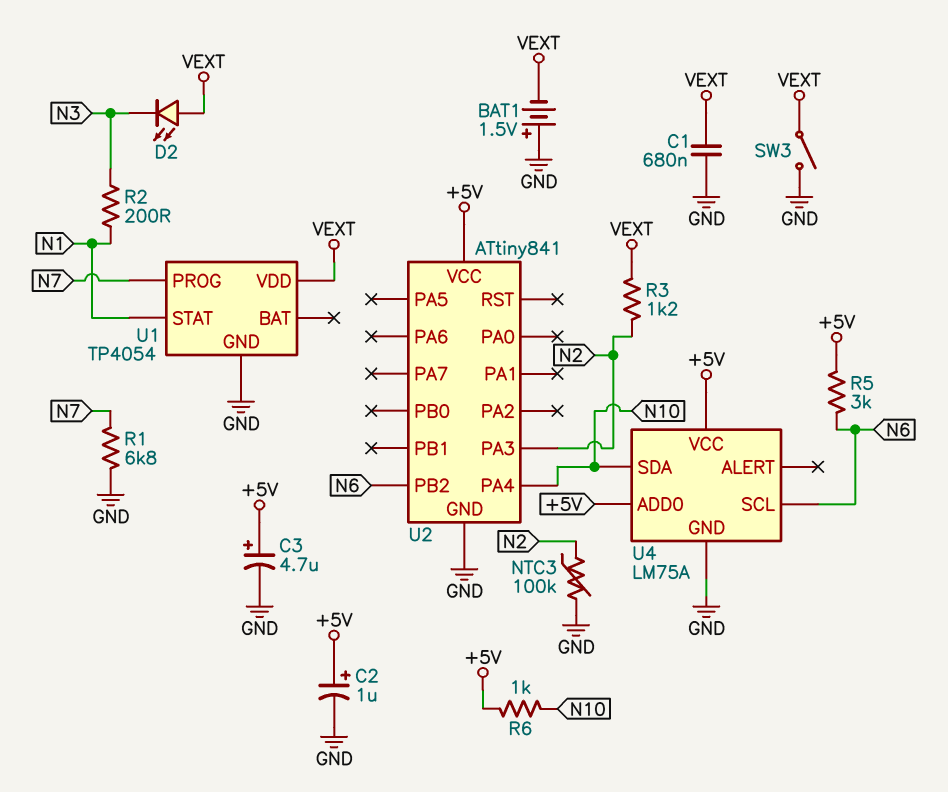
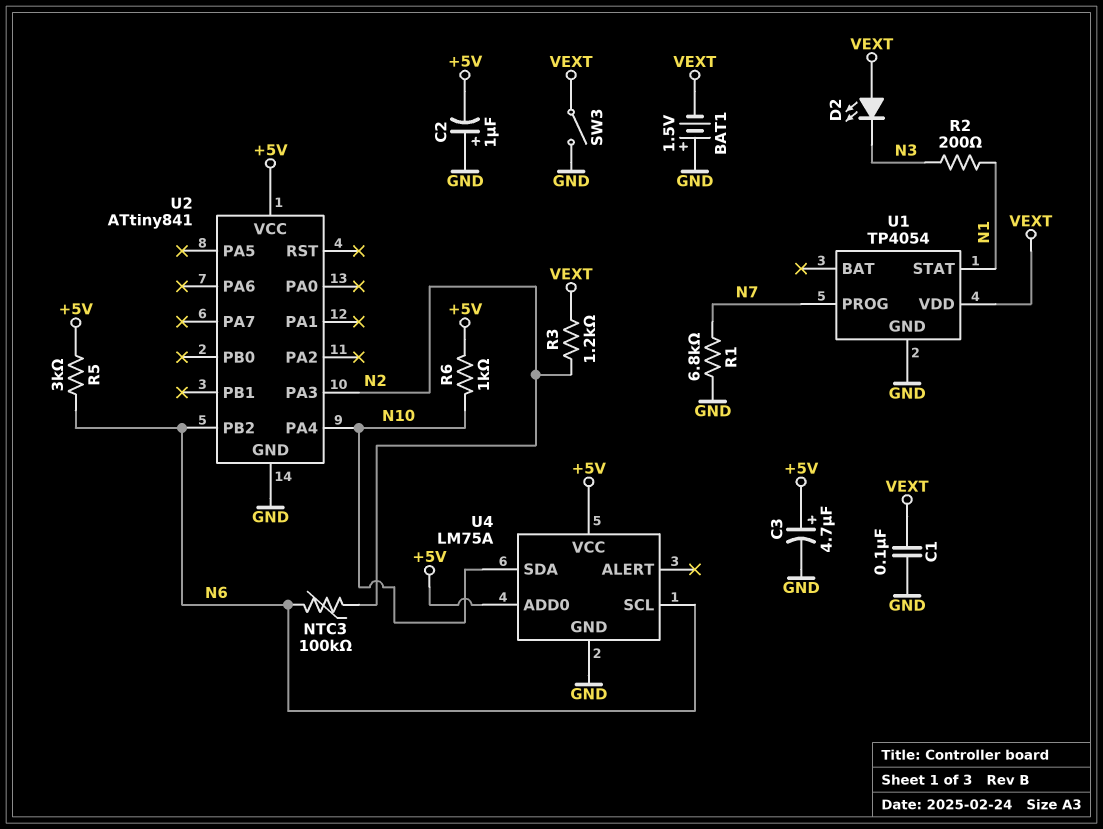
C1: 680nF (GND, VEXT) -> 100nF (GND, VEXT)
C2: 1uF (plus +5V, minus GND) -> 1uF (plus GND, minus +5V)
NTC3: 100k (GND, N2) -> 100k (N2, N6)

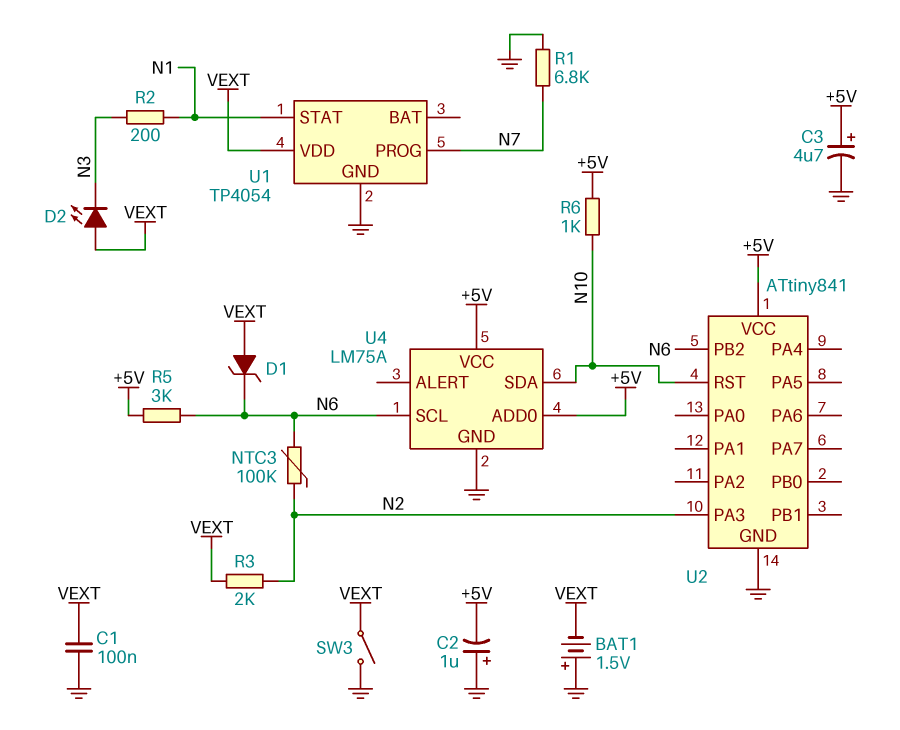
D1: none -> zener (A VEXT, K N6)
R3: 1.2k (N2, VEXT) -> 2k (N2, VEXT)
U2 pin PA4: N10 -> none
U2 pin RST: none -> N10

